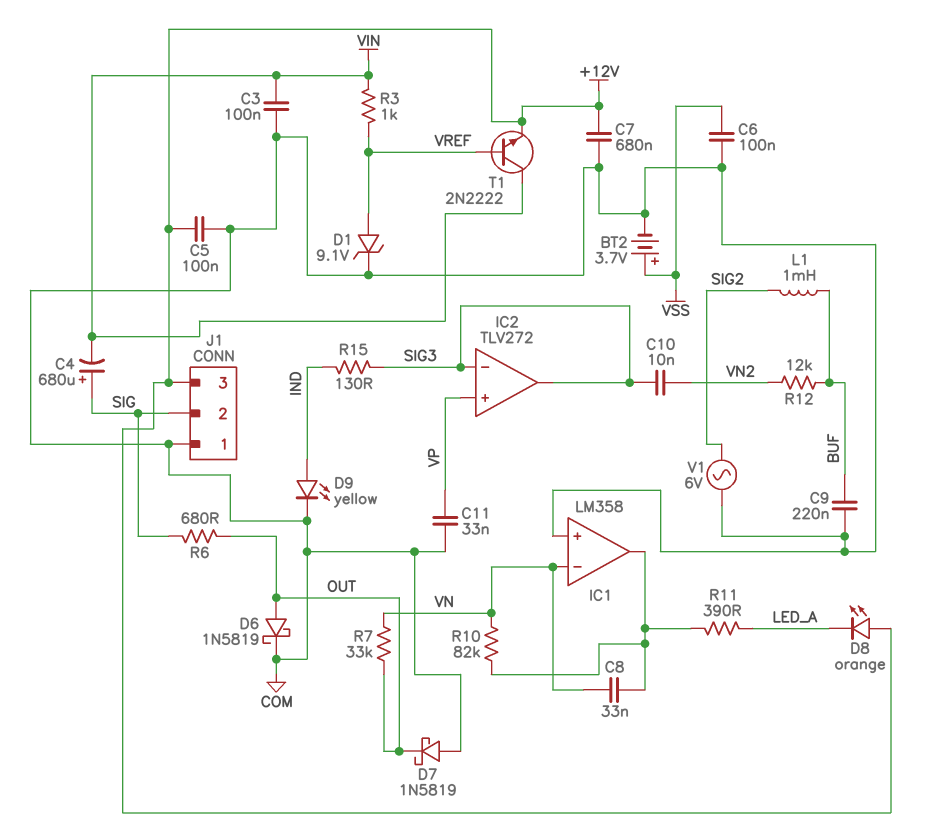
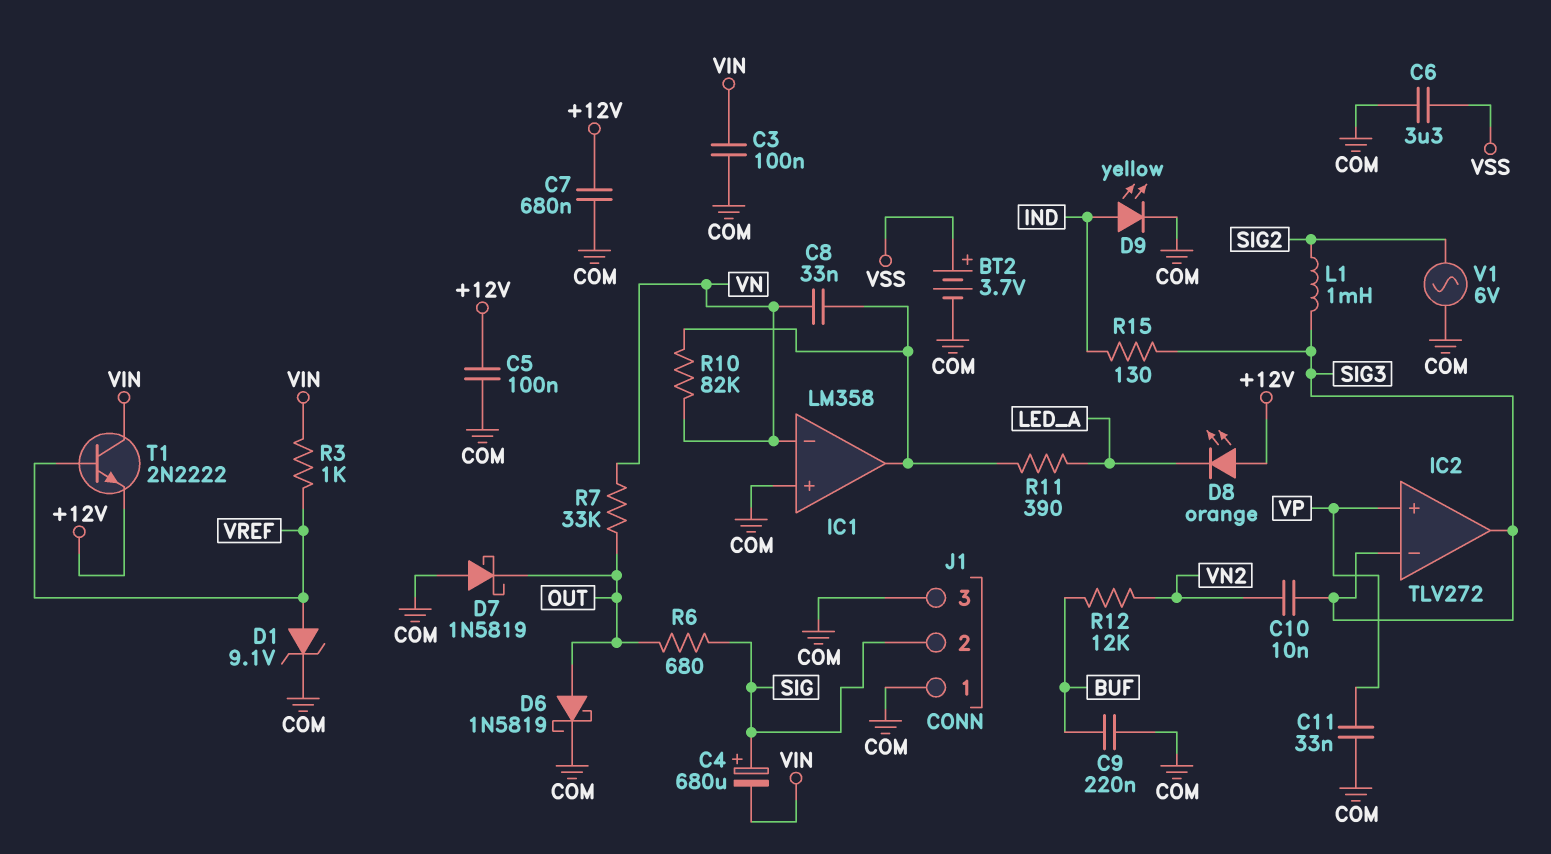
C6: 100nF (COM, VSS) -> 3.3uF (COM, VSS)
J1 pin 3: +12V -> COM
L1: 1mH (BUF, SIG2) -> 1mH (SIG2, SIG3)

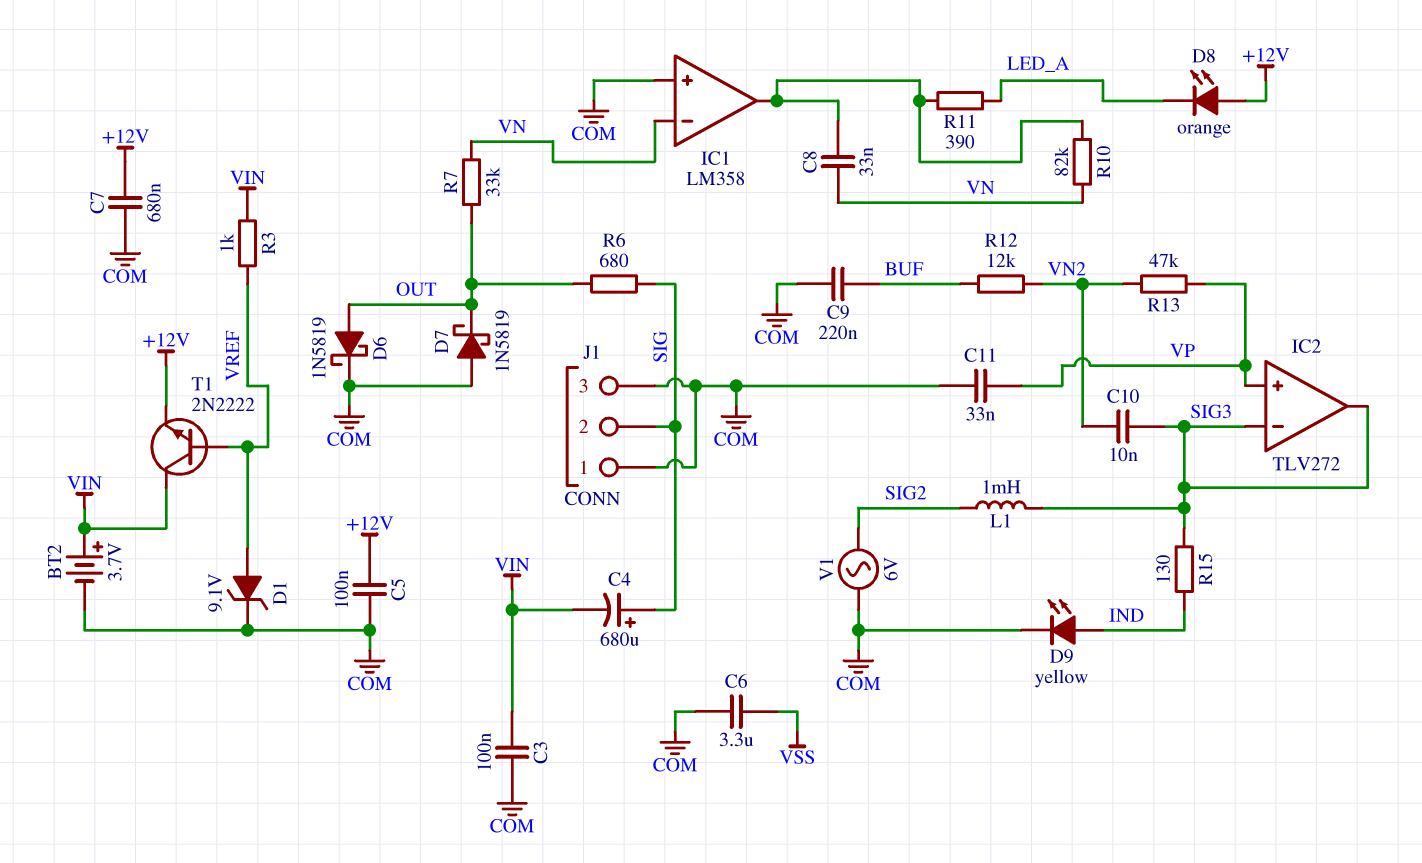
BT2: 3.7V (plus VSS, minus COM) -> 3.7V (plus VIN, minus COM)
R13: none -> 47k (VN2, VP)

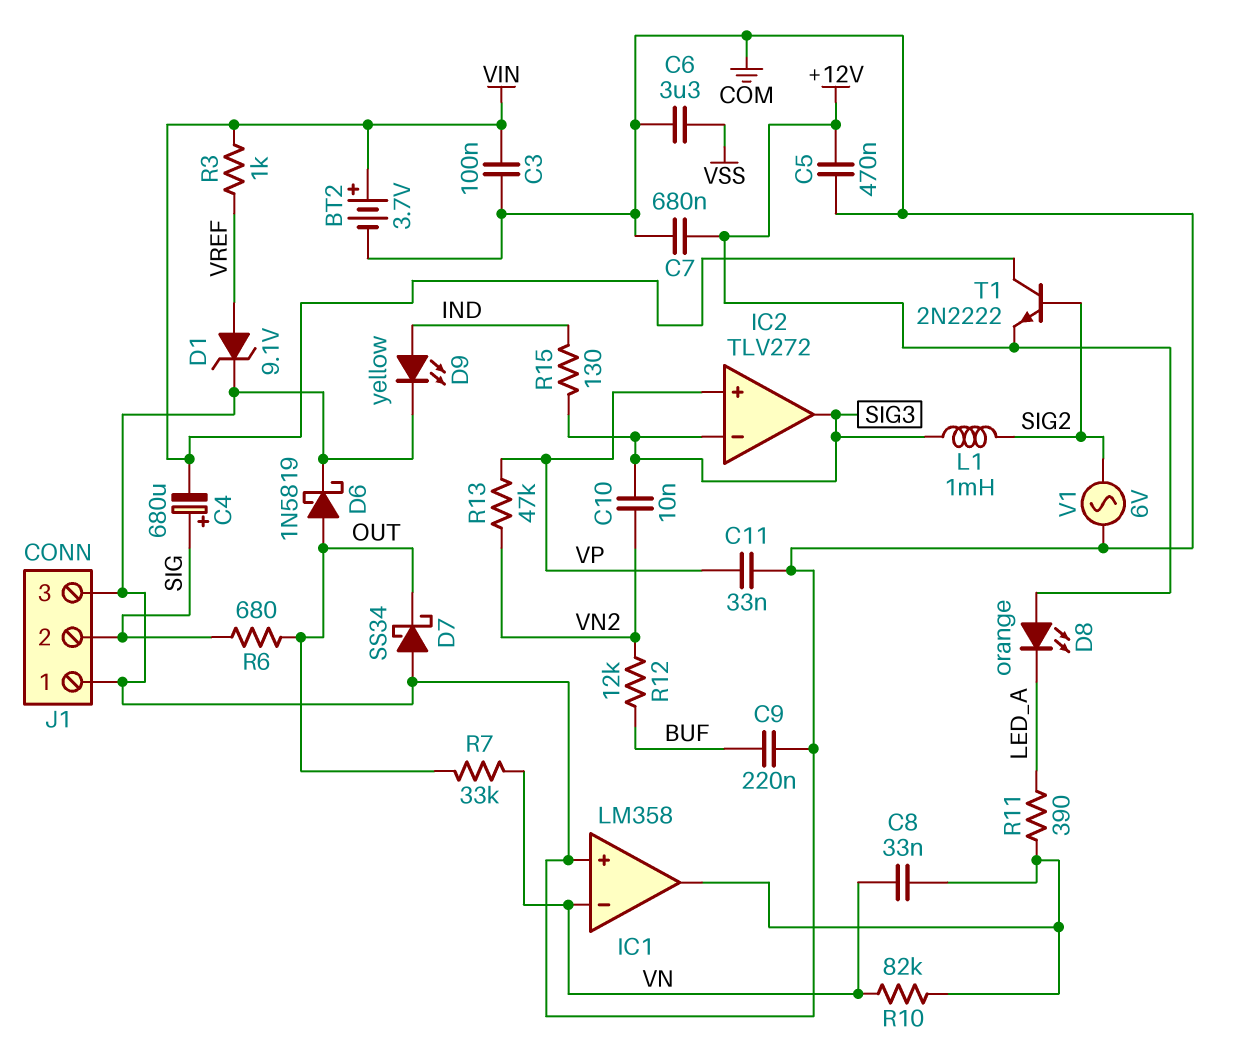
C5: 100nF (+12V, COM) -> 470nF (+12V, COM)
D7: schottky 1N5819 (A COM, K OUT) -> schottky SS34 (A COM, K OUT)
T1: NPN 2N2222 (B VREF, C VIN, E +12V) -> NPN 2N2222 (B SIG2, C VIN, E +12V)

